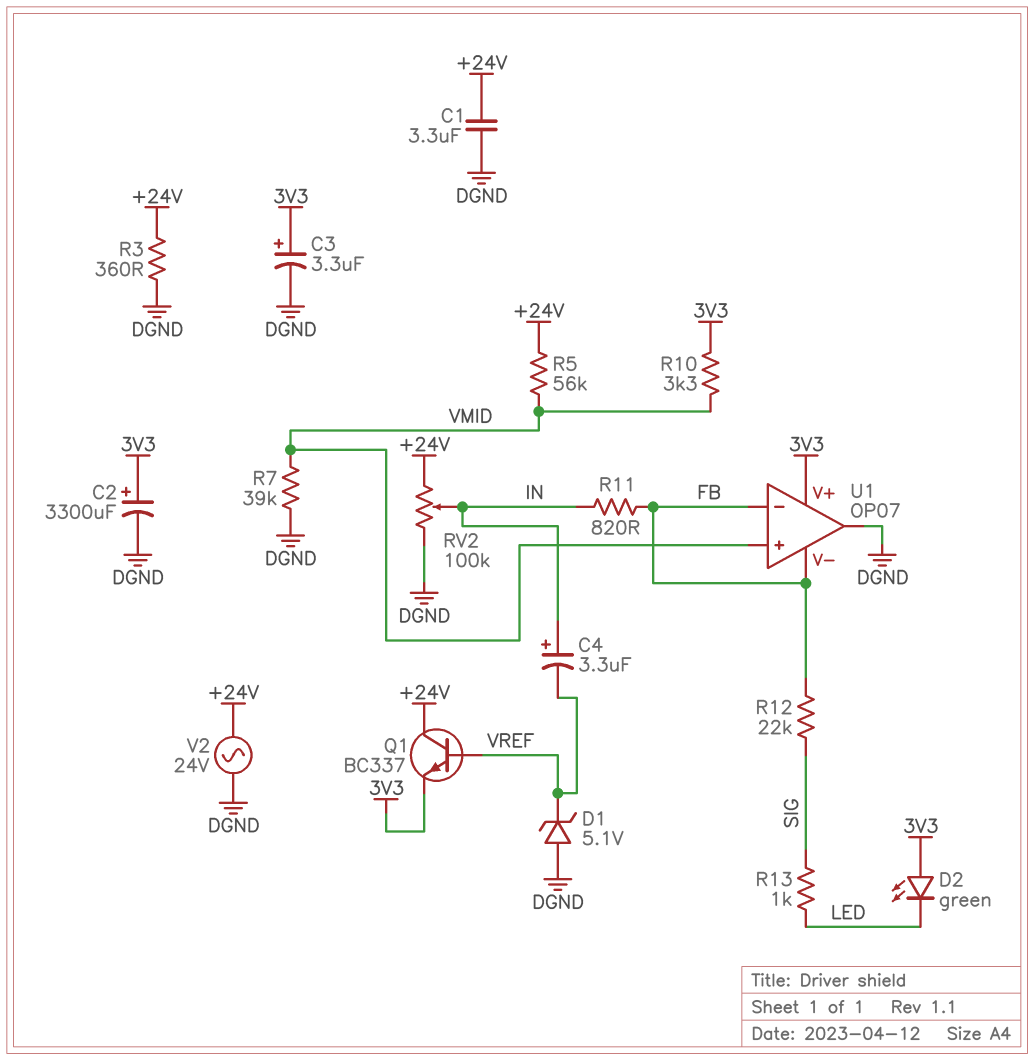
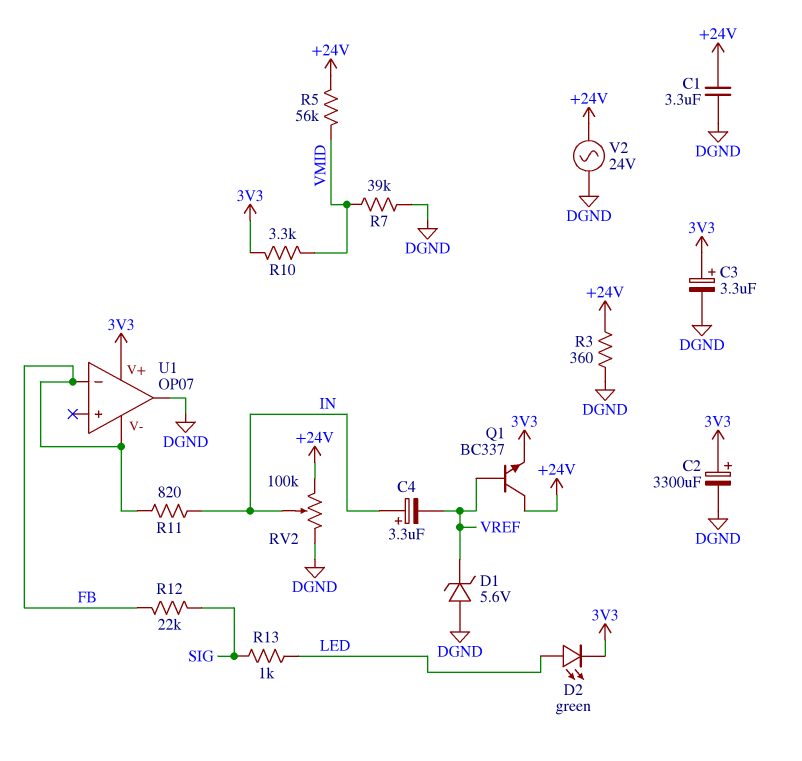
D1: zener 5.1V (A DGND, K VREF) -> zener 5.6V (A DGND, K VREF)
D2: LED green (A 3V3, K LED) -> LED green (A LED, K 3V3)
U1 pin in+: VMID -> none

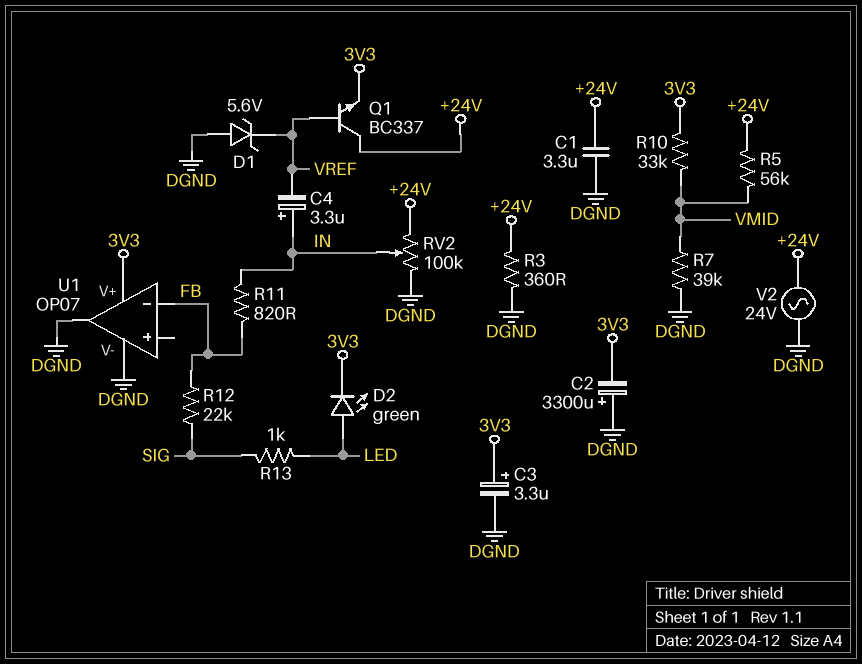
C2: 3300uF (plus 3V3, minus DGND) -> 3300uF (plus DGND, minus 3V3)
R10: 3.3k (3V3, VMID) -> 33k (3V3, VMID)
U1 pin V-: FB -> DGND

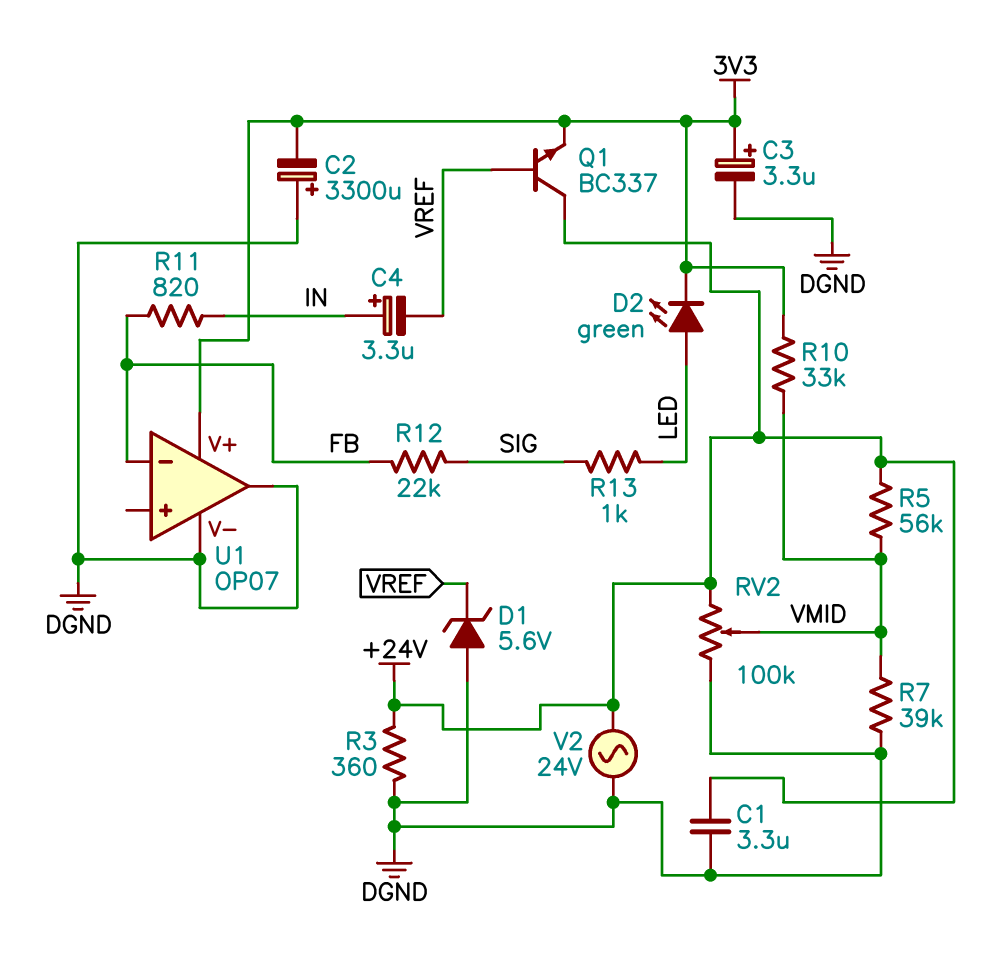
RV2: 100k (+24V, DGND, wiper IN) -> 100k (+24V, DGND, wiper VMID)

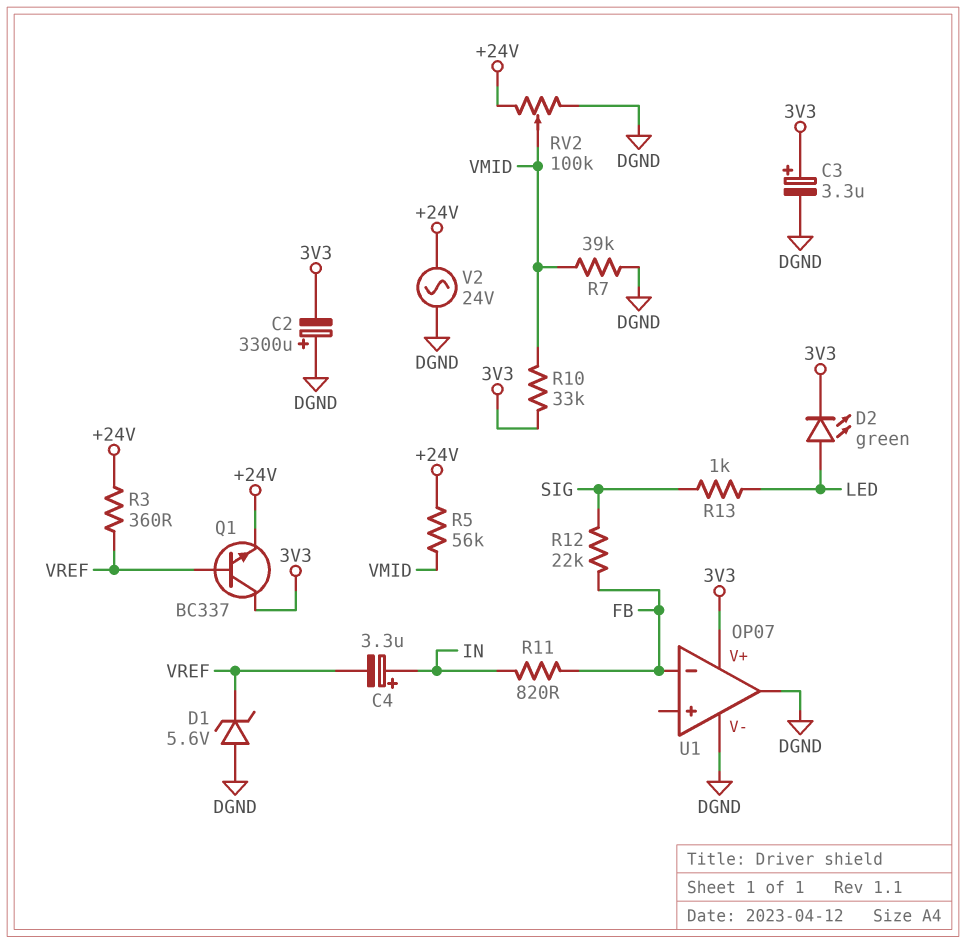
C1: 3.3uF (+24V, DGND) -> none
Q1: NPN BC337 (B VREF, C +24V, E 3V3) -> NPN BC337 (B VREF, C 3V3, E +24V)
R3: 360 (+24V, DGND) -> 360 (+24V, VREF)

